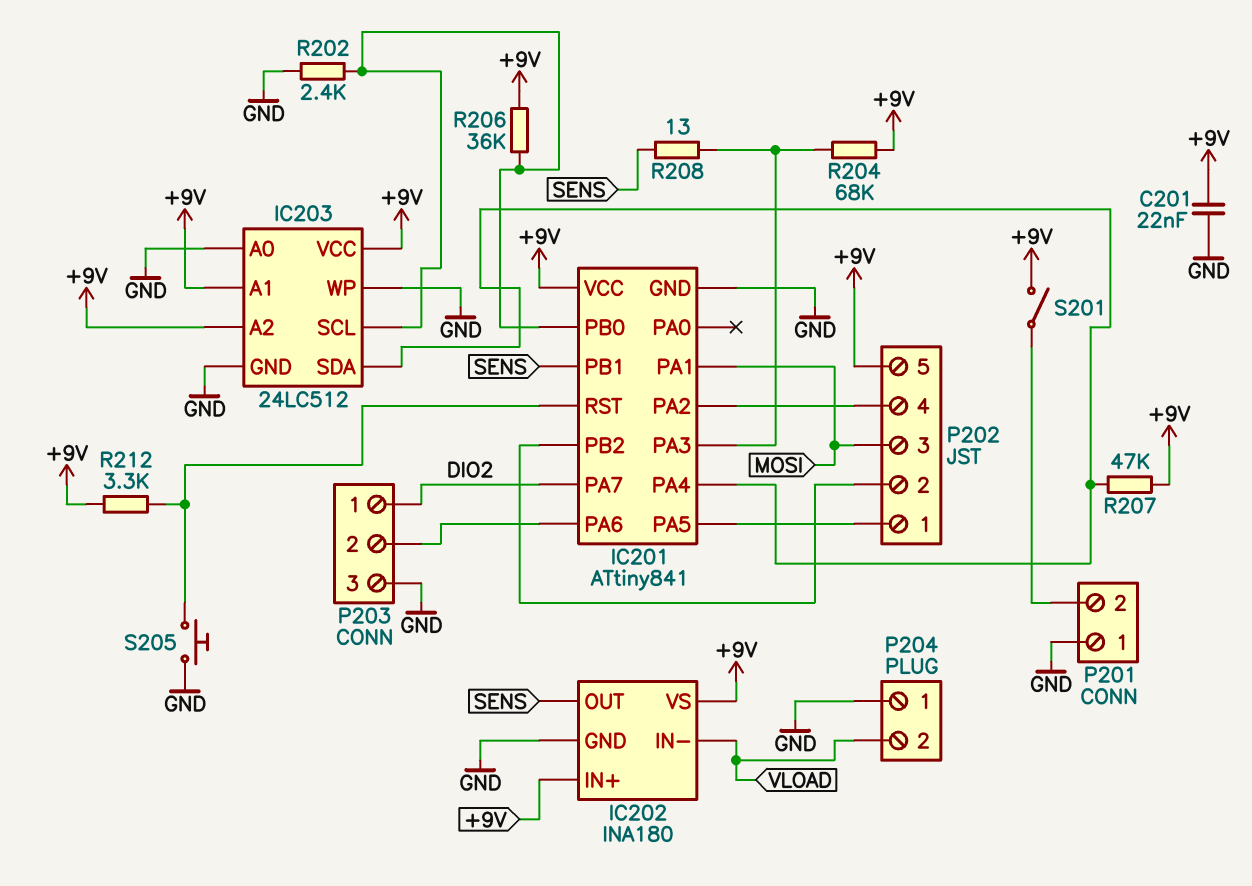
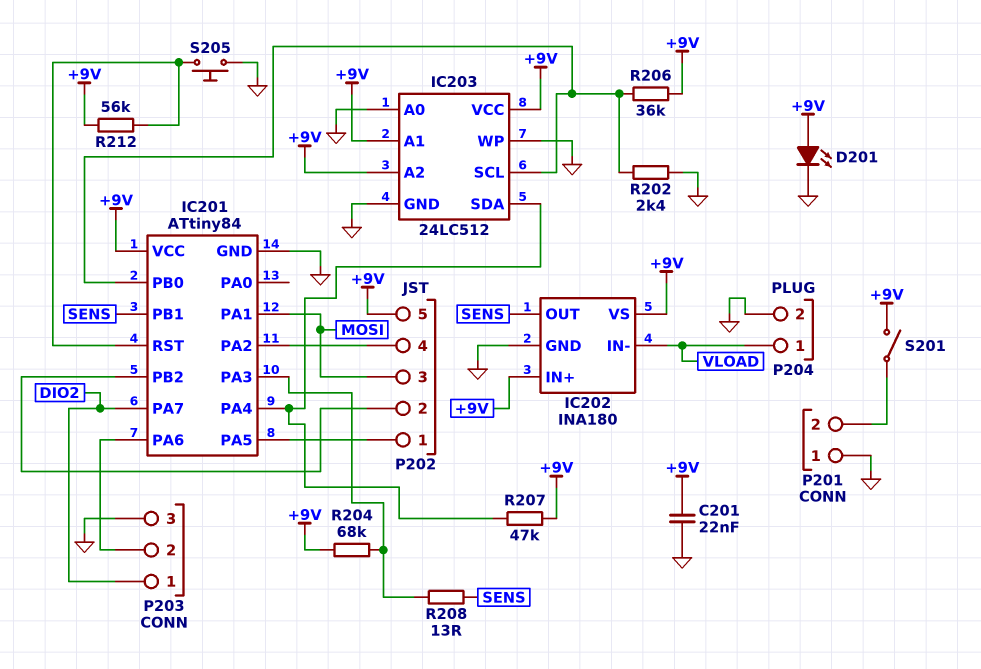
D201: none -> LED (A +9V, K GND)
IC201: ATtiny841 -> ATtiny84
P204 pin 1: GND -> VLOAD
P204 pin 2: VLOAD -> GND
R212: 3.3k (+9V, IC201/RST) -> 56k (+9V, IC201/RST)

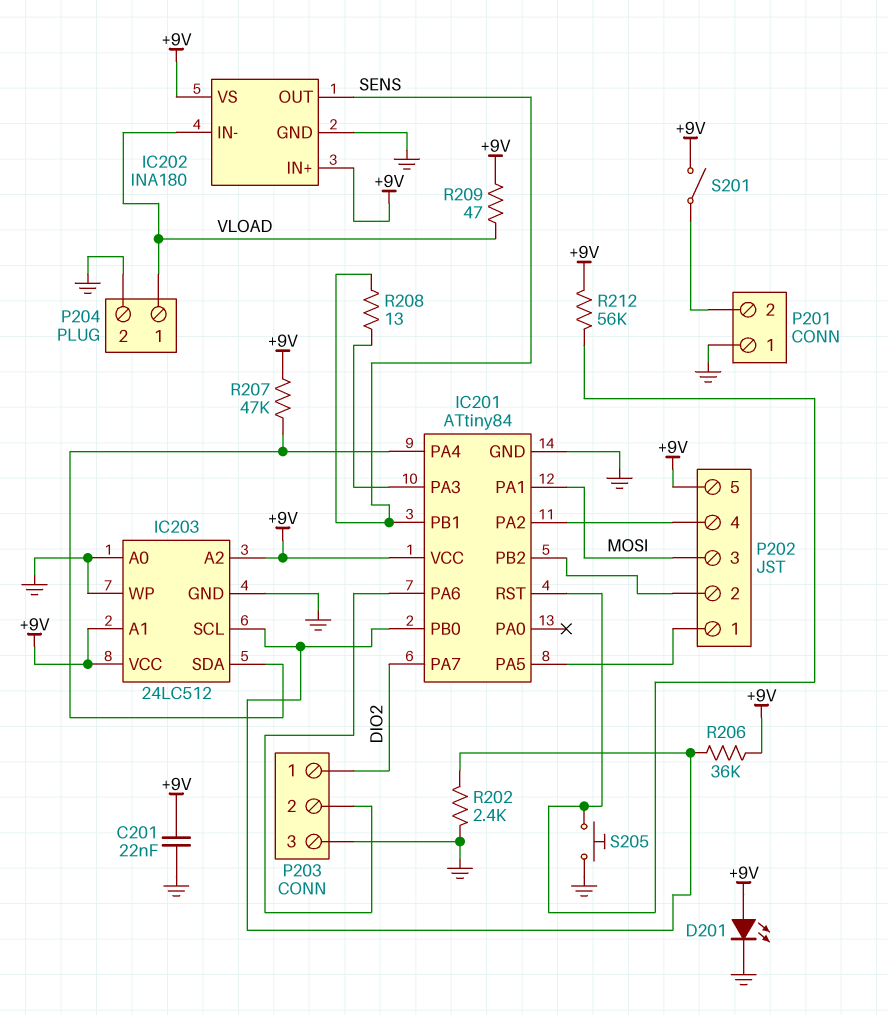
R204: 68k (+9V, IC201/PA3) -> none
R209: none -> 47 (+9V, VLOAD)

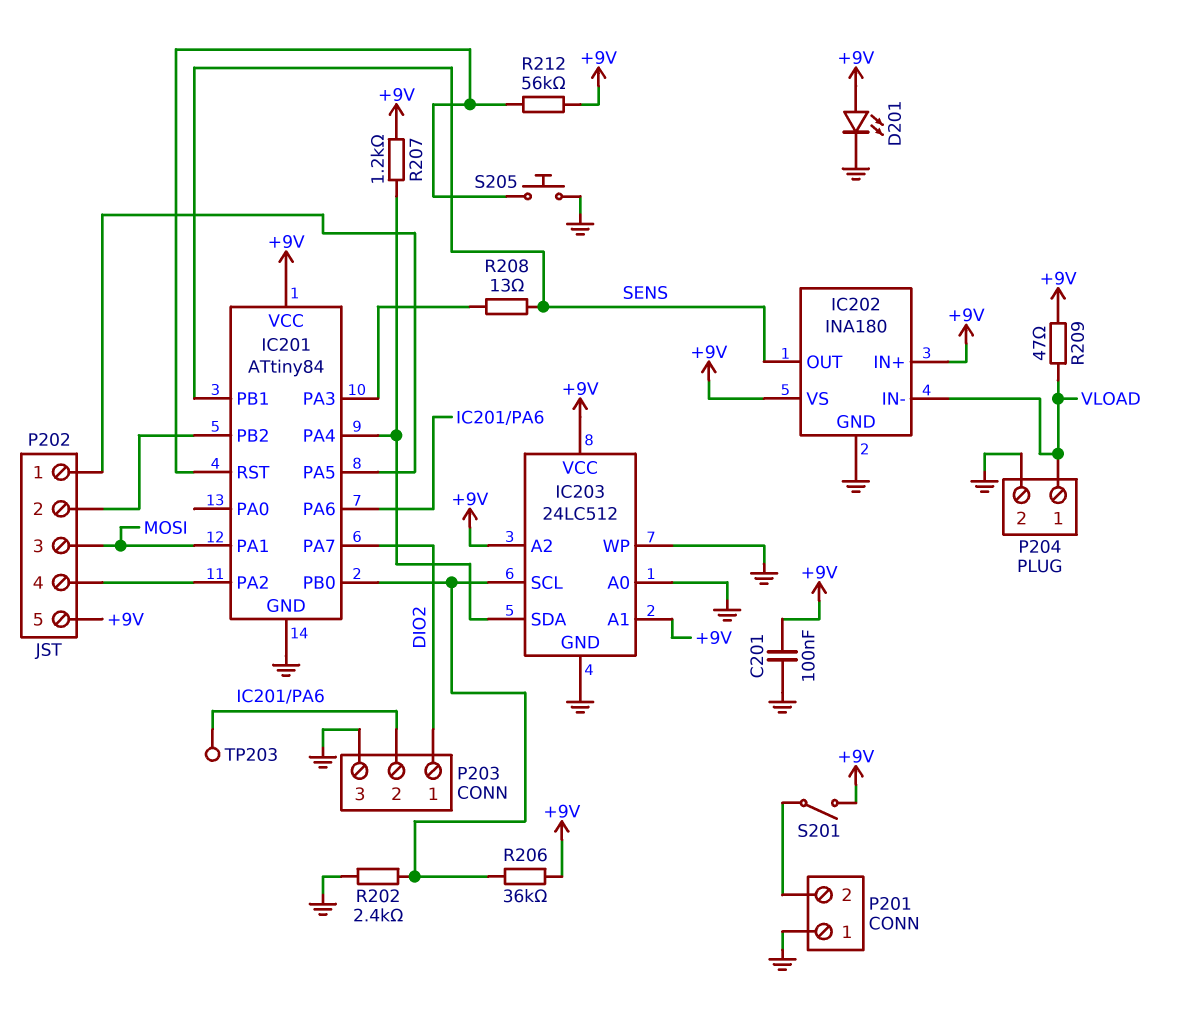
C201: 22nF (+9V, GND) -> 100nF (+9V, GND)
R207: 47k (+9V, IC201/PA4) -> 1.2k (+9V, IC201/PA4)
TP203: none -> test point (IC201/PA6)

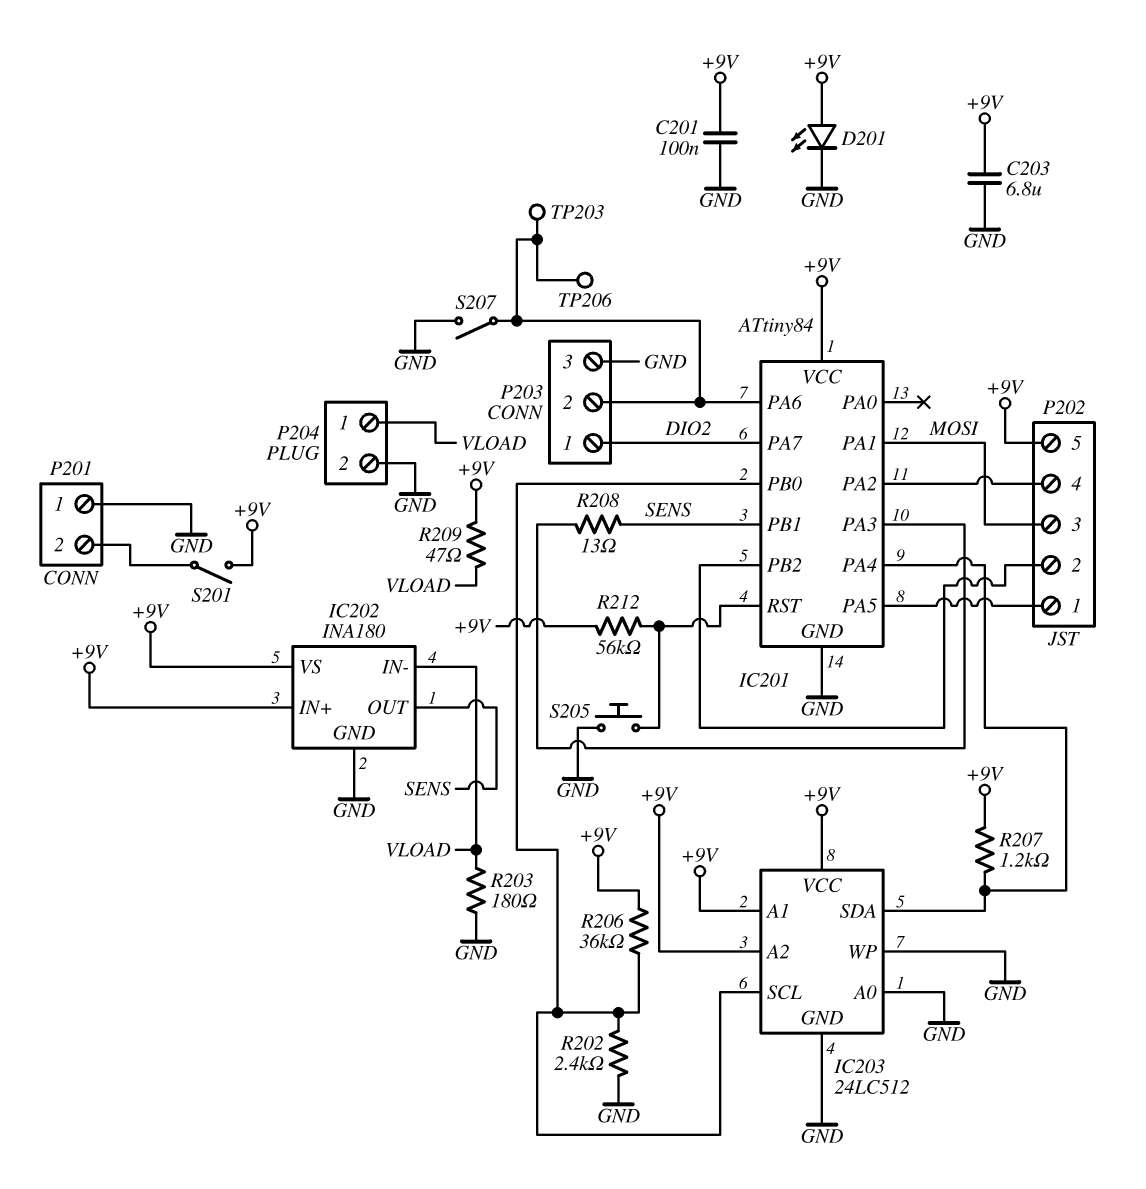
C203: none -> 6.8uF (+9V, GND)
R203: none -> 180 (GND, VLOAD)
S207: none -> switch (GND, IC201/PA6)
TP206: none -> test point (IC201/PA6)

